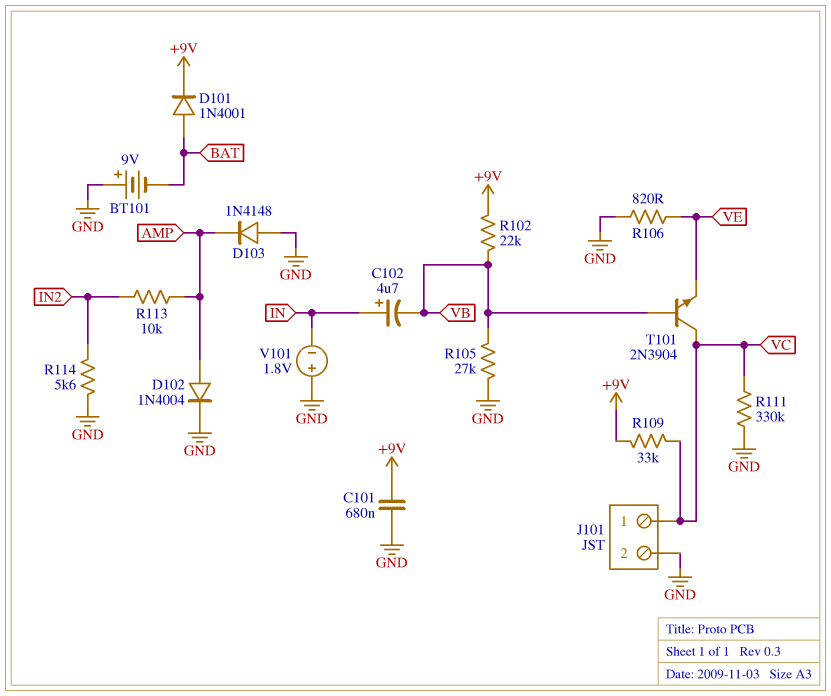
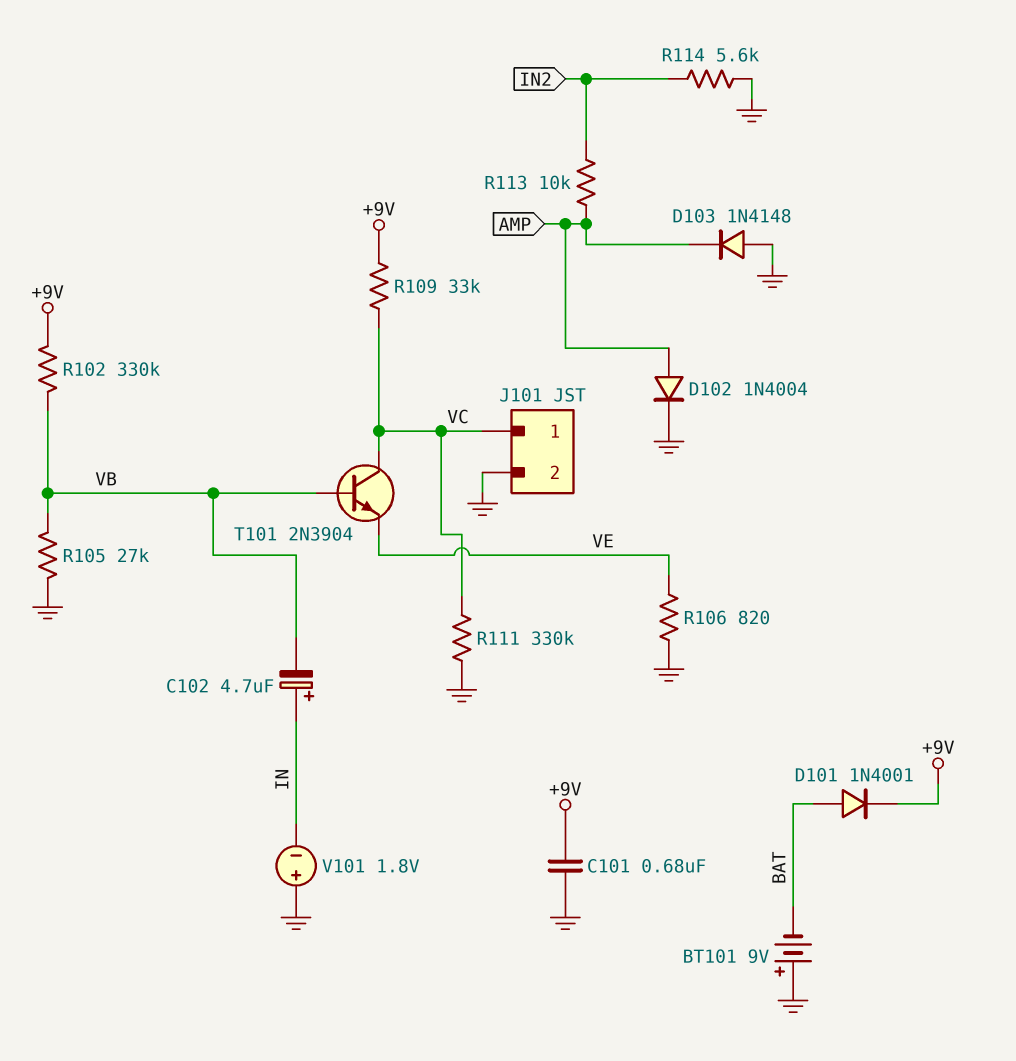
R102: 22k (+9V, VB) -> 330k (+9V, VB)

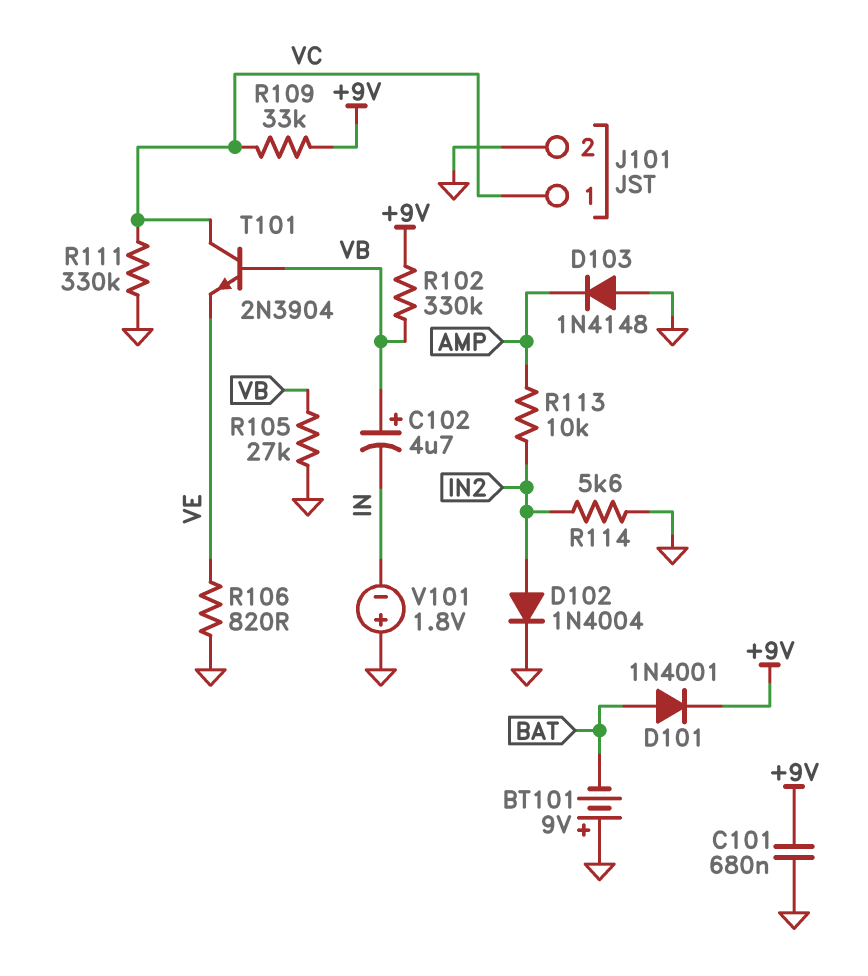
C102: 4.7uF (plus IN, minus VB) -> 4.7uF (plus VB, minus IN)
D102: diode 1N4004 (A AMP, K GND) -> diode 1N4004 (A IN2, K GND)

